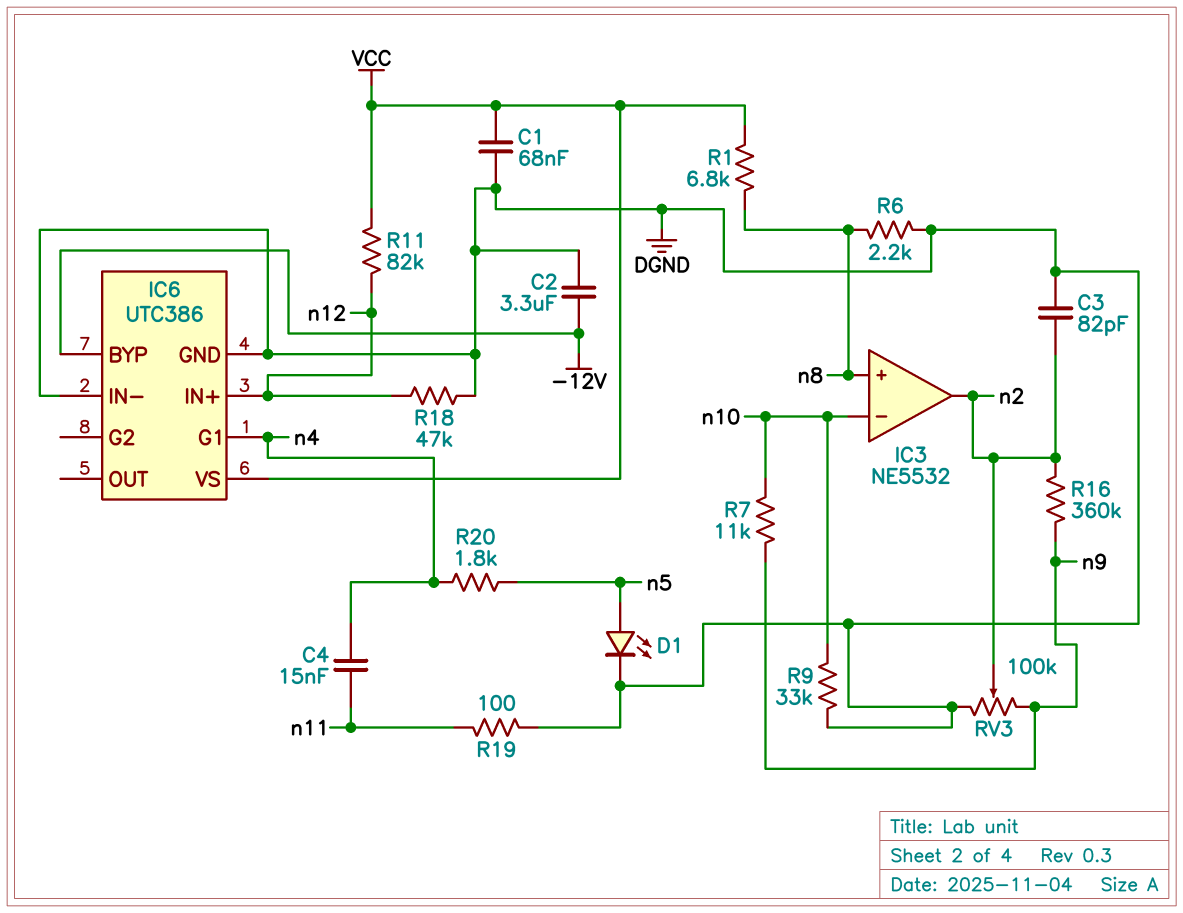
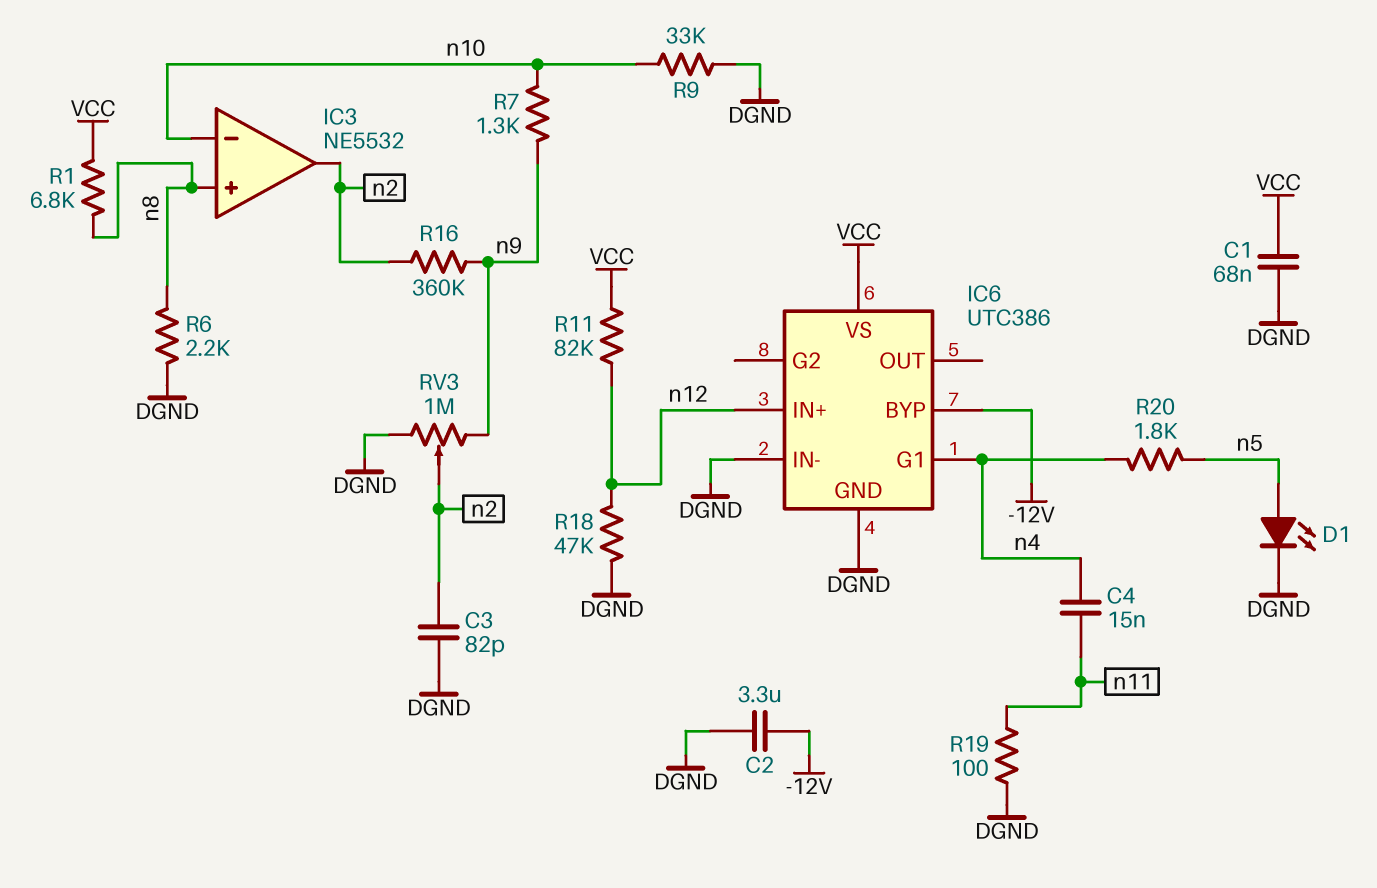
R7: 11k (n9, n10) -> 1.3k (n9, n10)
RV3: 100k (DGND, n9, wiper n2) -> 1M (DGND, n9, wiper n2)

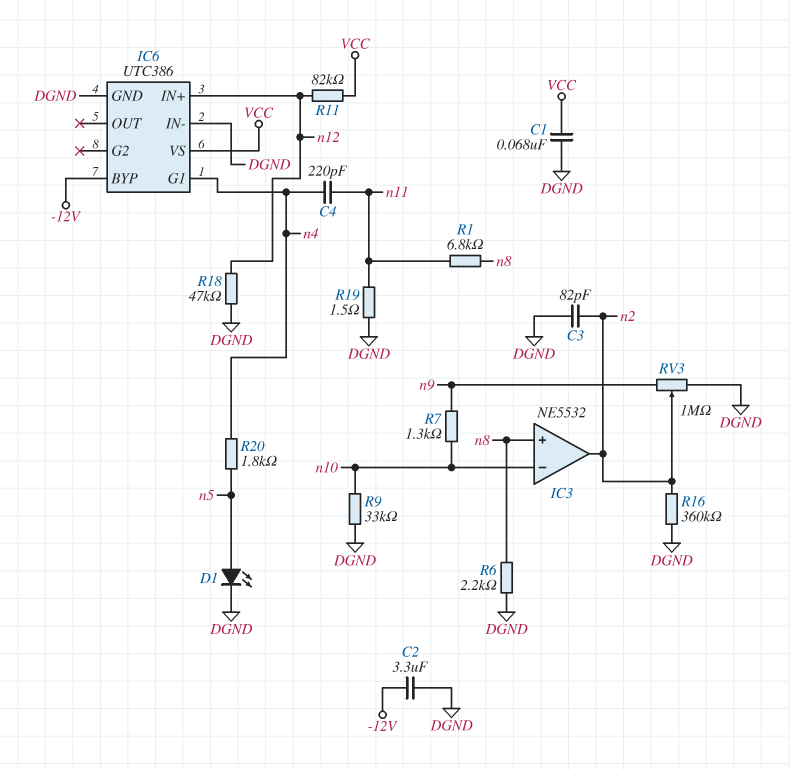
C4: 15nF (n4, n11) -> 220pF (n4, n11)
R1: 6.8k (VCC, n8) -> 6.8k (n8, n11)
R16: 360k (n2, n9) -> 360k (DGND, n2)
R19: 100 (DGND, n11) -> 1.5 (DGND, n11)

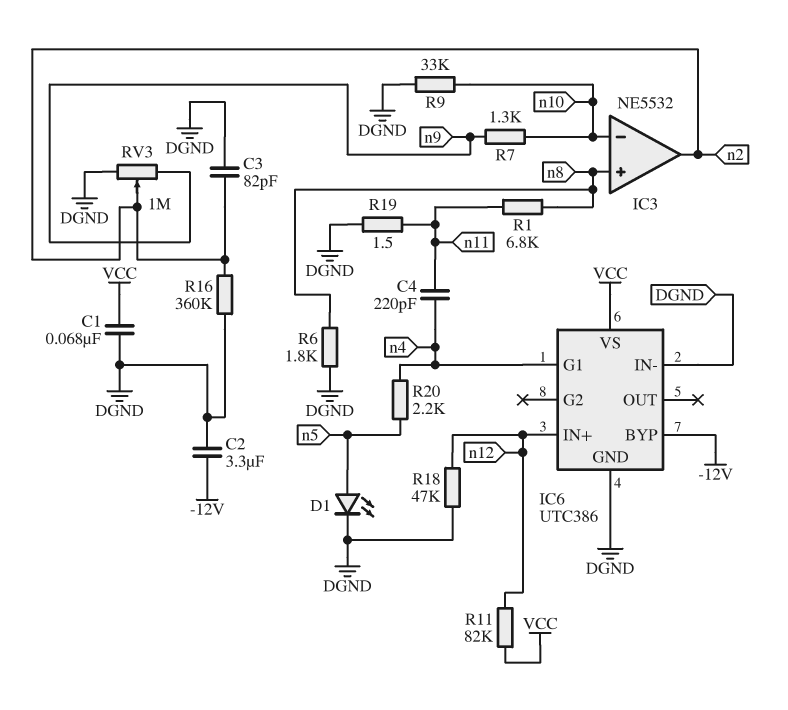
R6: 2.2k (DGND, n8) -> 1.8k (DGND, n8)
R20: 1.8k (n4, n5) -> 2.2k (n4, n5)

